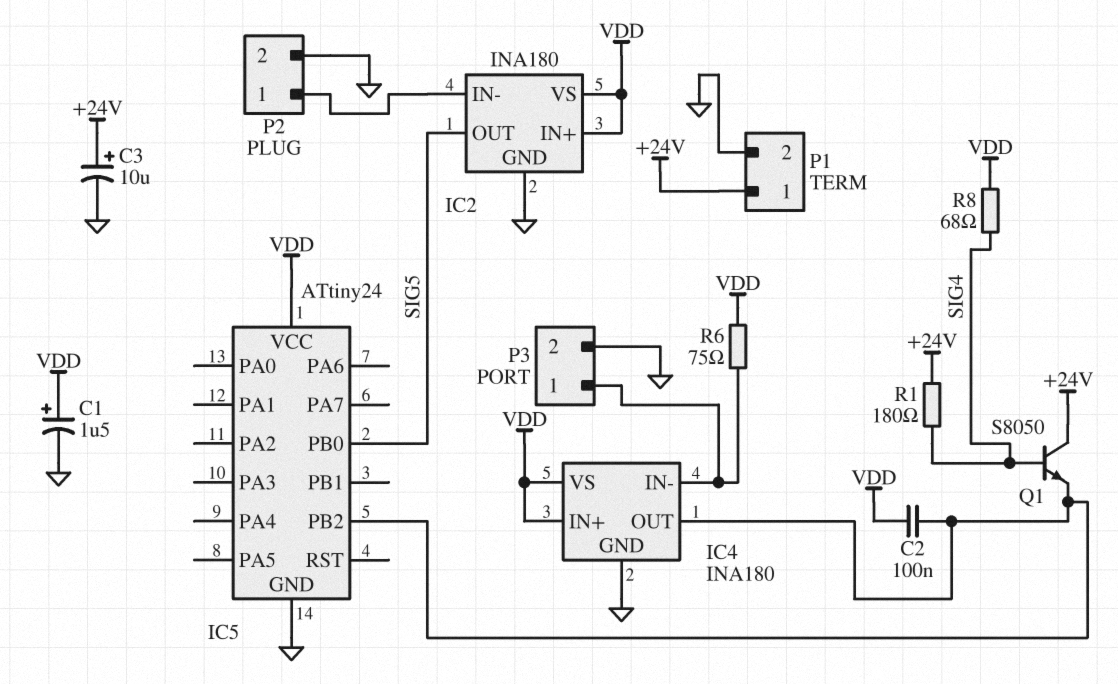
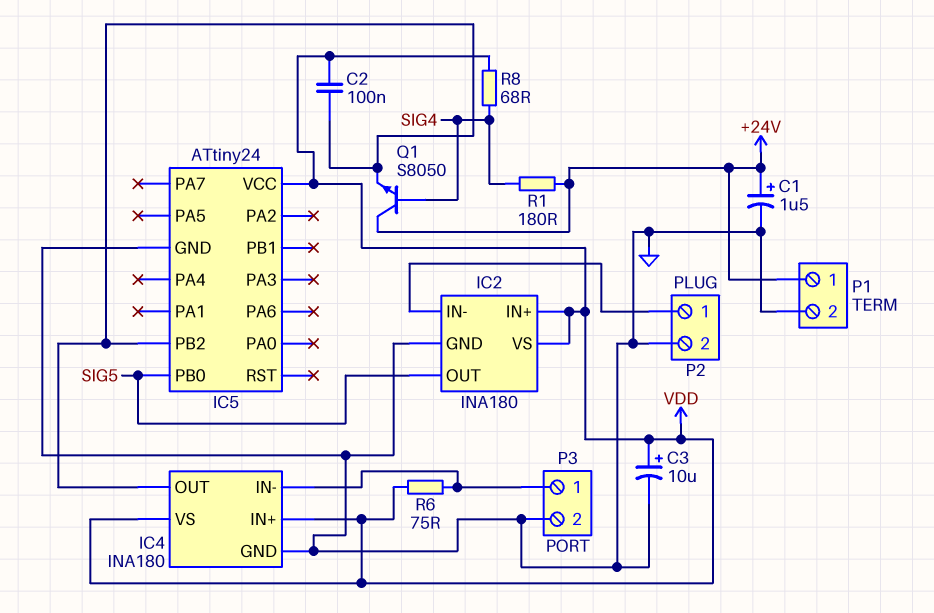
C1: 1.5uF (plus VDD, minus GND) -> 1.5uF (plus +24V, minus GND)
C3: 10uF (plus +24V, minus GND) -> 10uF (plus VDD, minus GND)

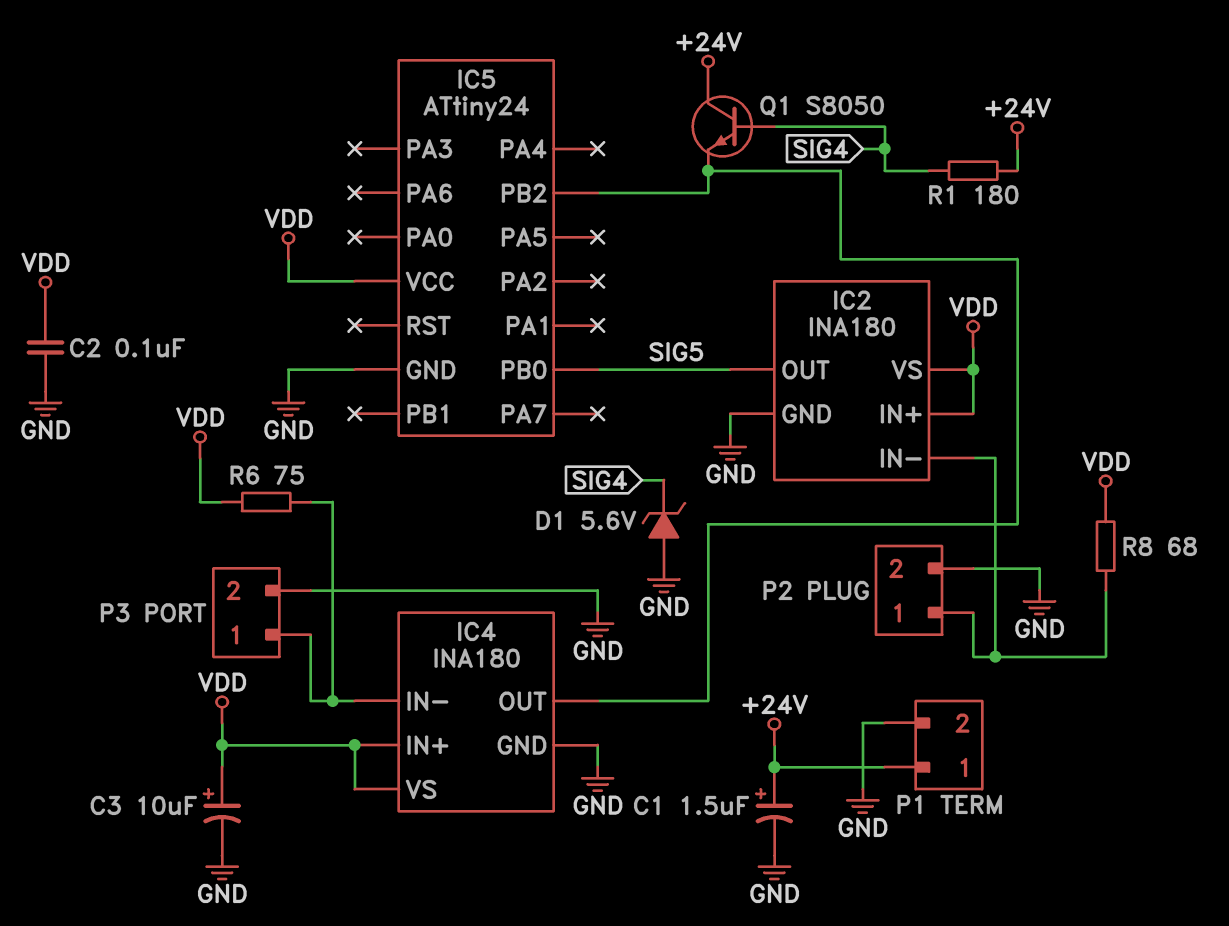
C2: 100nF (IC4/OUT, VDD) -> 100nF (GND, VDD)
D1: none -> zener 5.6V (A GND, K SIG4)
R8: 68 (SIG4, VDD) -> 68 (IC2/IN-, VDD)

